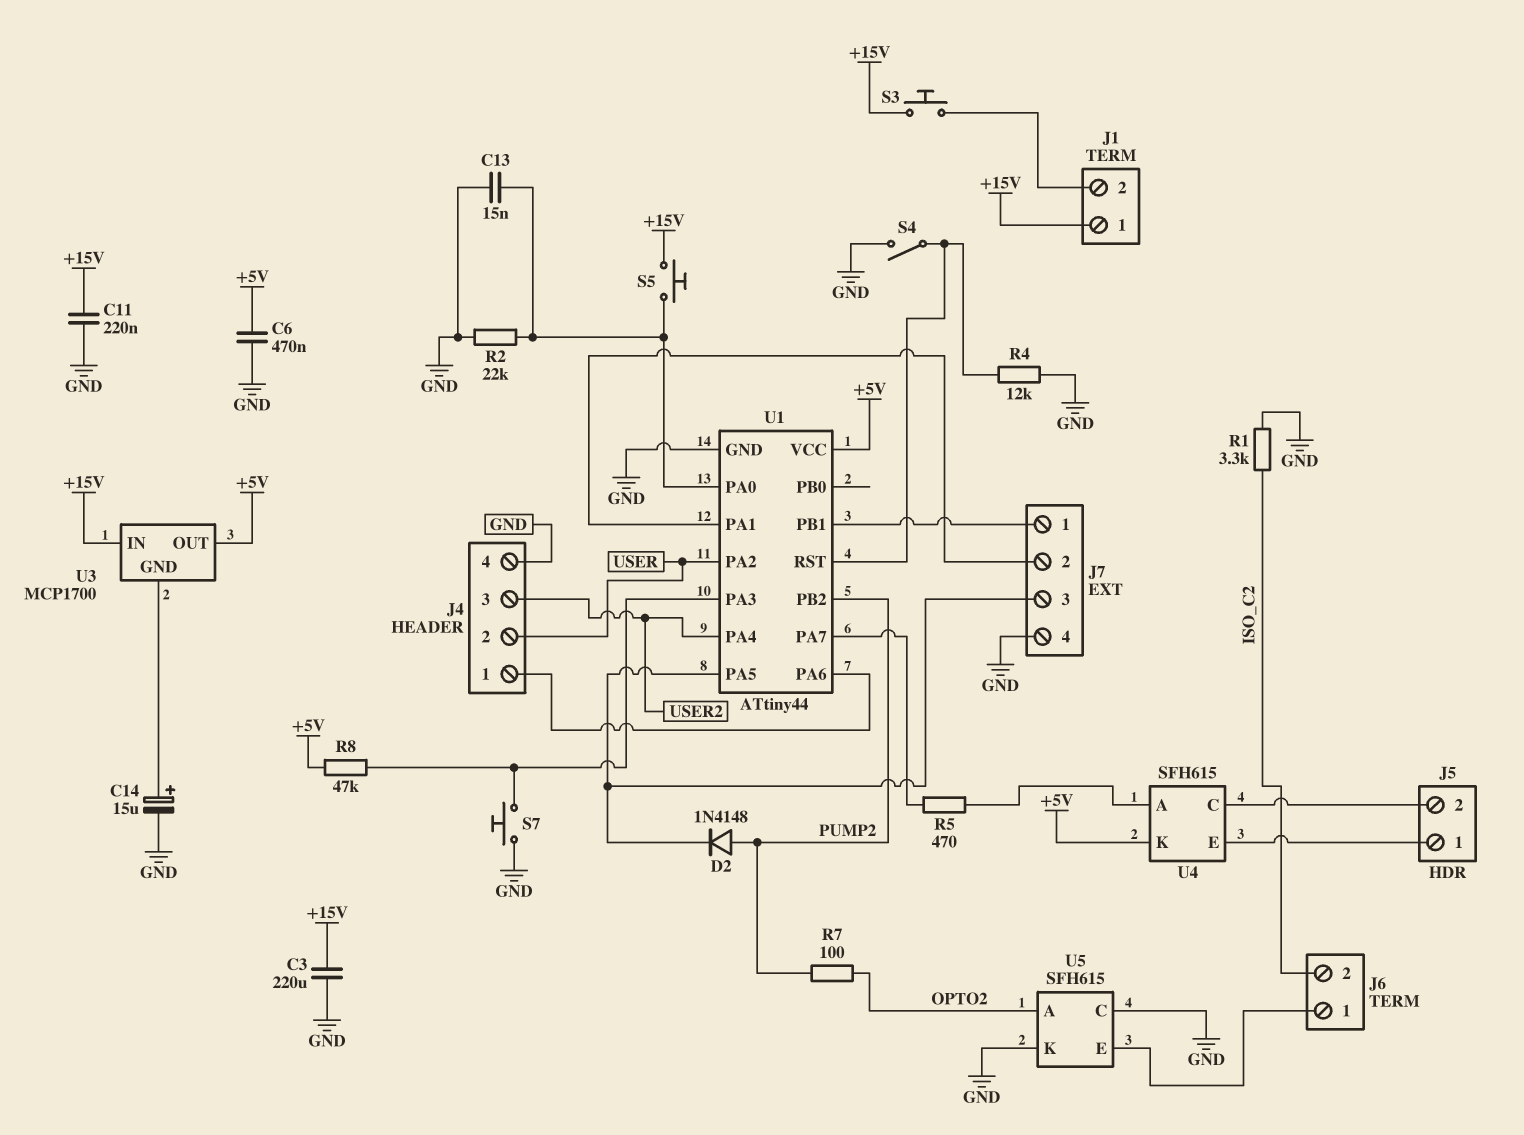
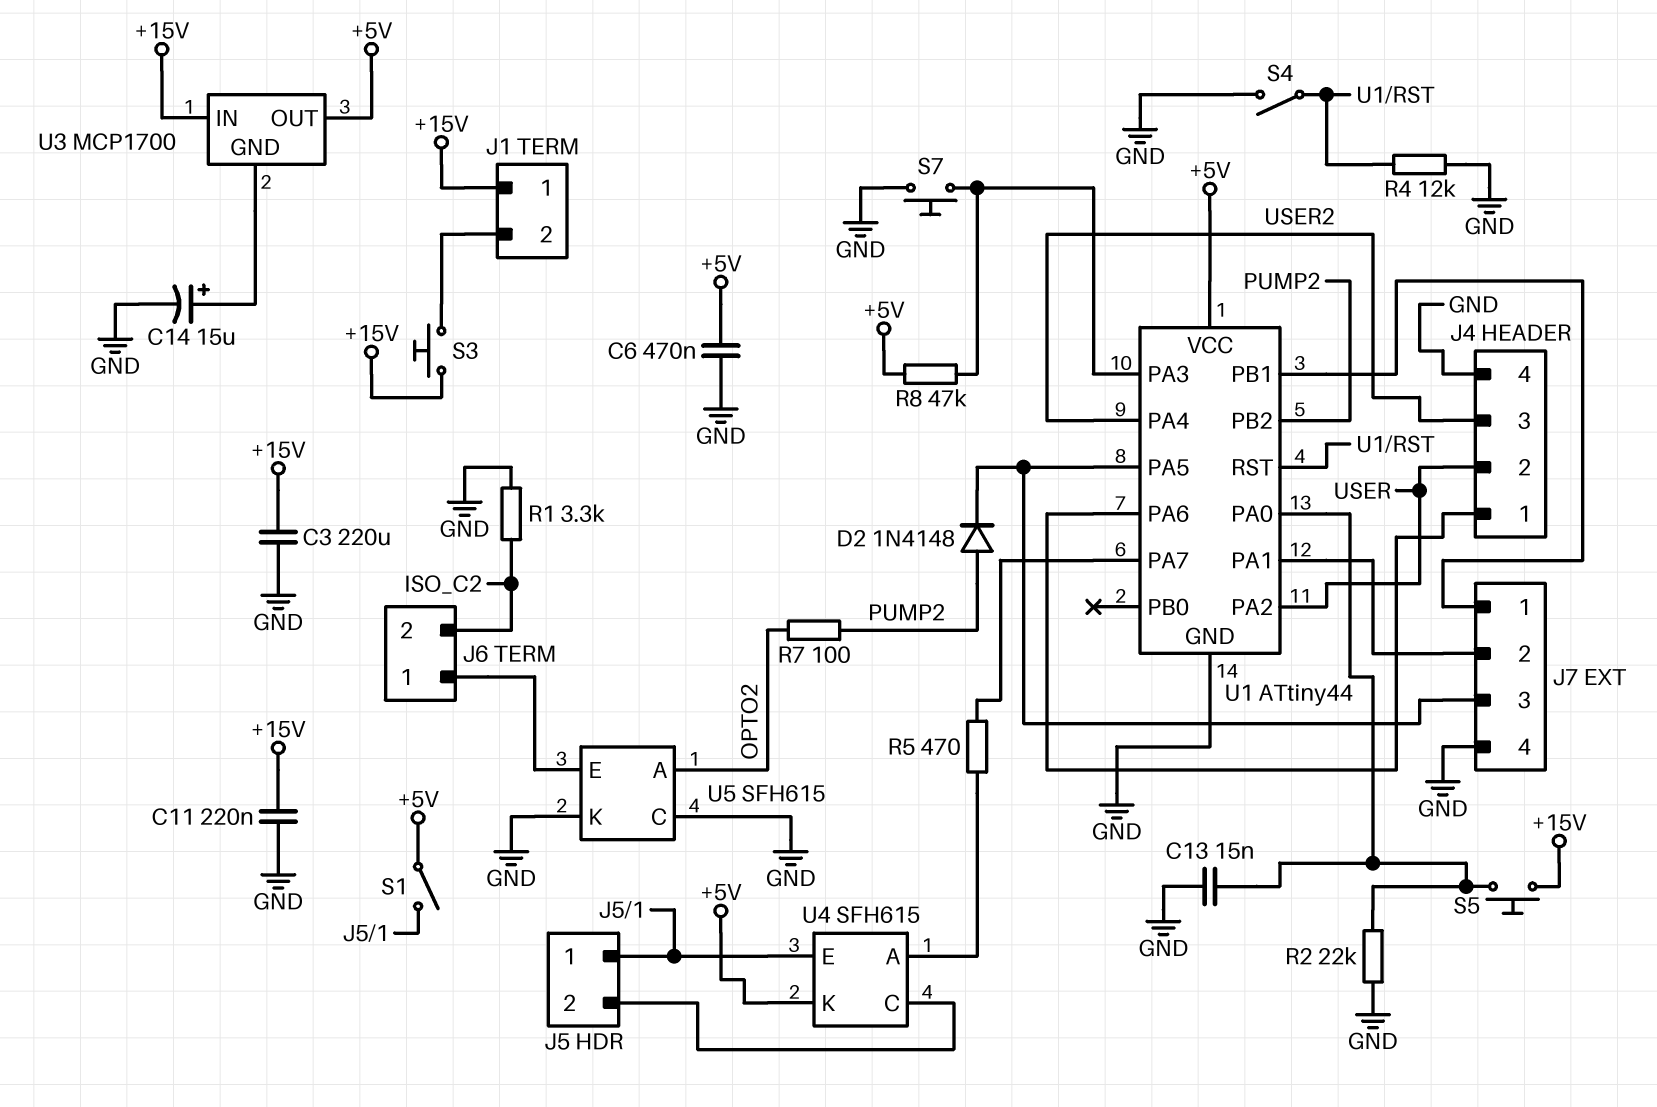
S1: none -> switch (+5V, J5/1)

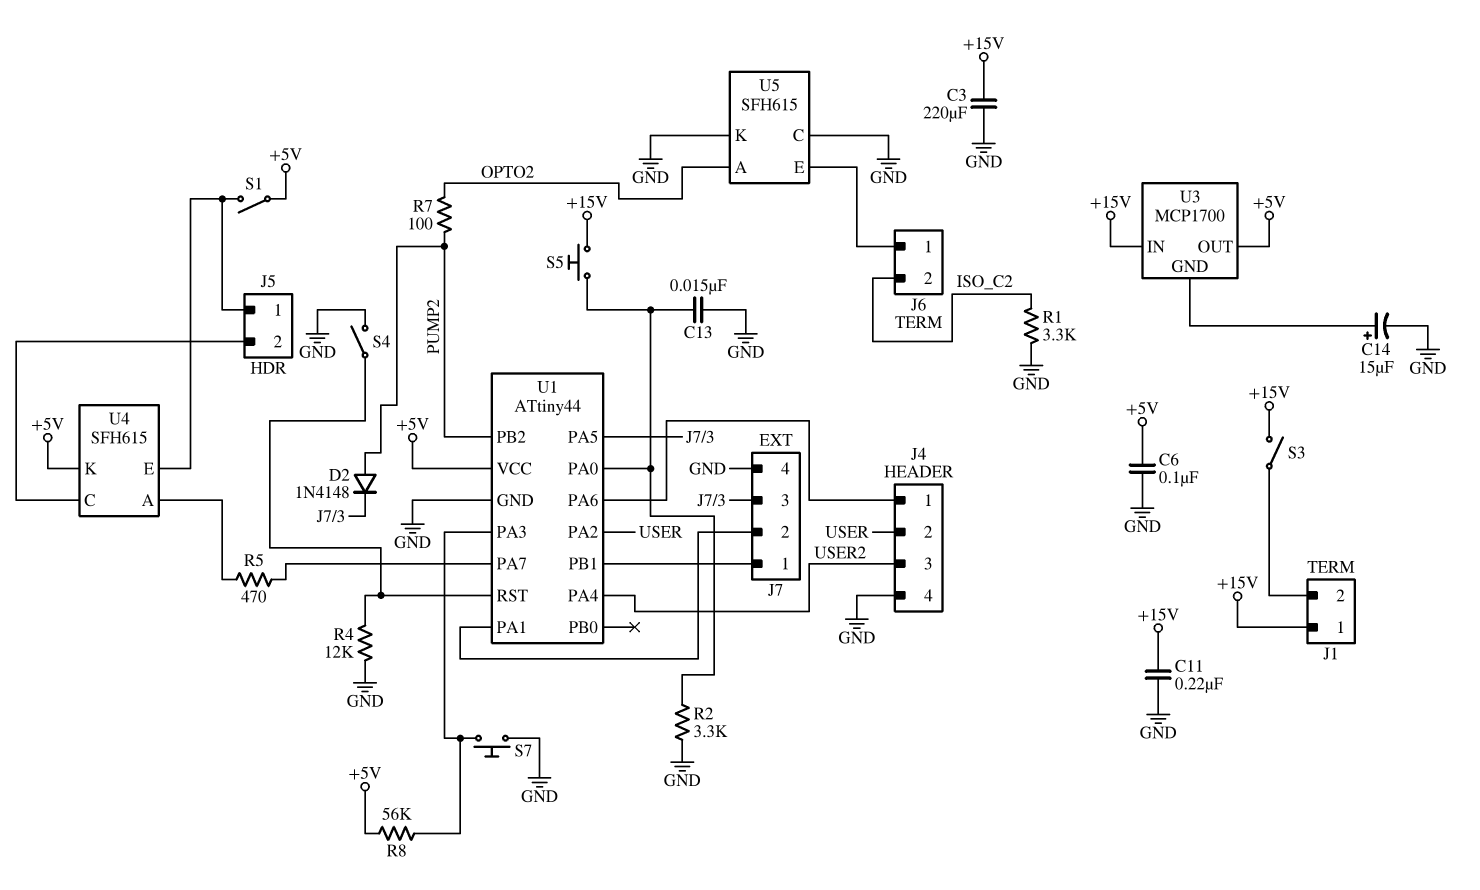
C6: 470nF (+5V, GND) -> 100nF (+5V, GND)
R2: 22k (GND, U1/PA0) -> 3.3k (GND, U1/PA0)
R8: 47k (+5V, U1/PA3) -> 56k (+5V, U1/PA3)
S3: button (+15V, J1/2) -> switch (+15V, J1/2)

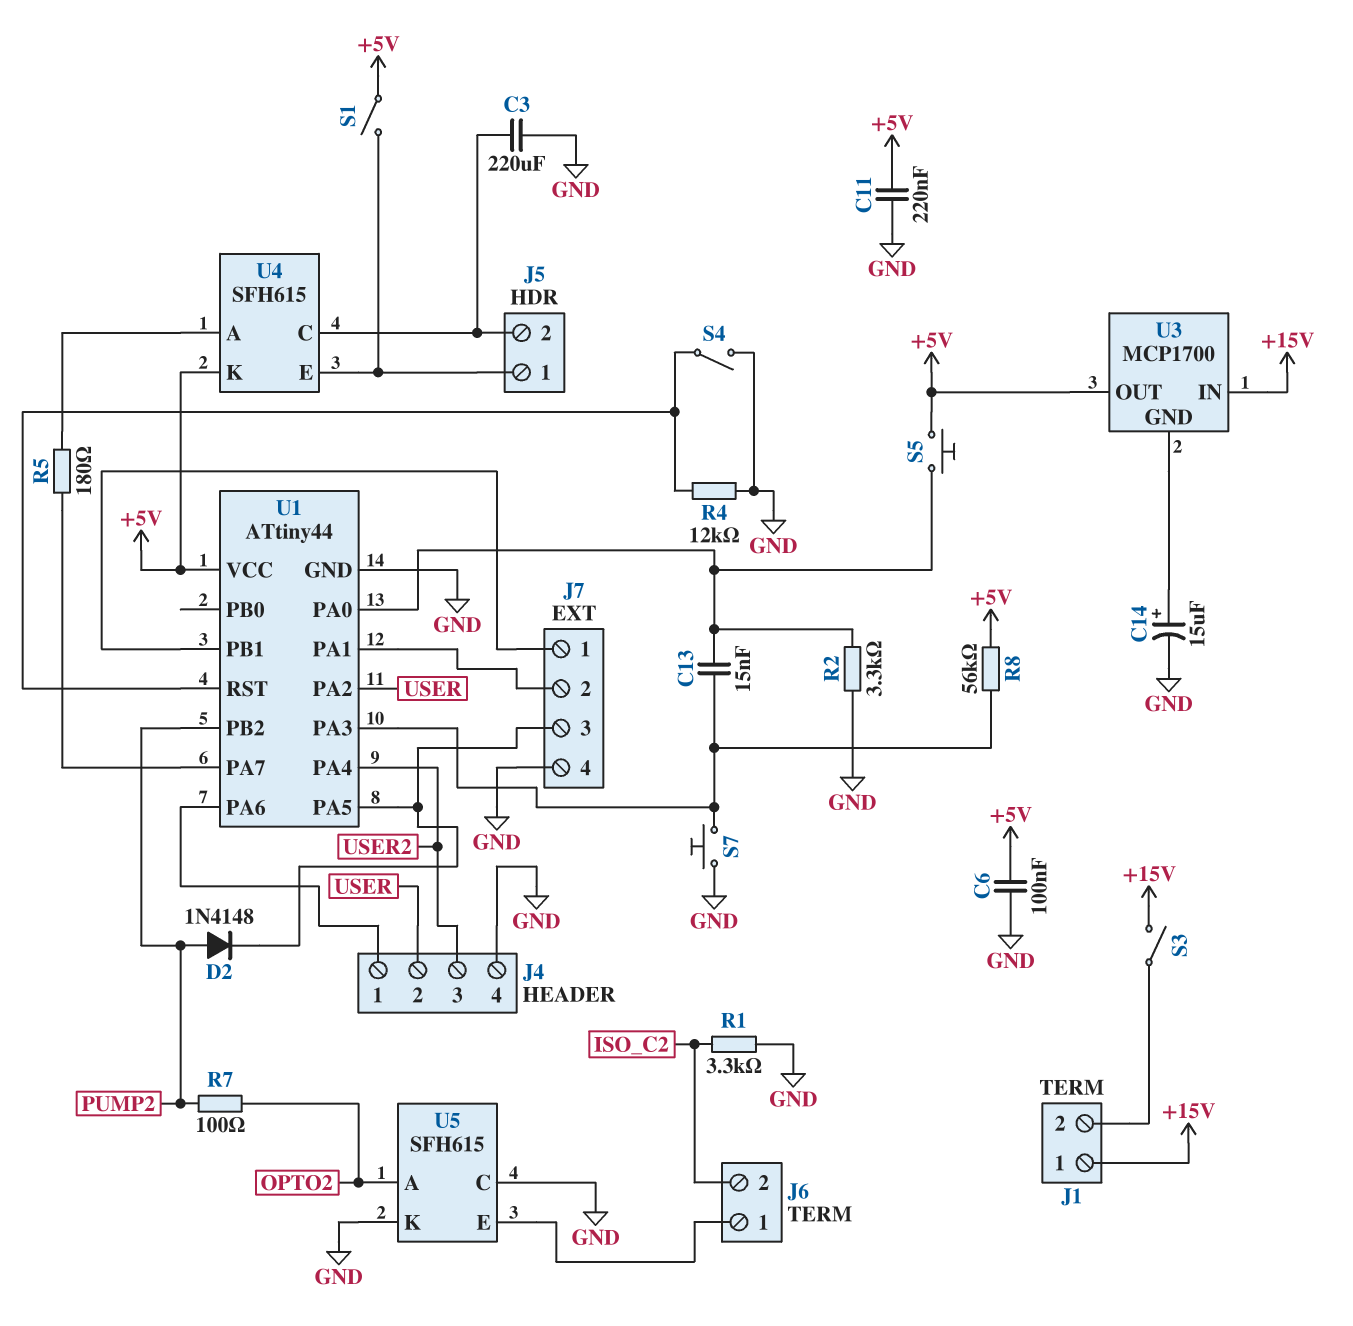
C3: 220uF (+15V, GND) -> 220uF (GND, J5/2)
C11: 220nF (+15V, GND) -> 220nF (+5V, GND)
C13: 15nF (GND, U1/PA0) -> 15nF (U1/PA0, U1/PA3)
R5: 470 (U1/PA7, U4/A) -> 180 (U1/PA7, U4/A)
S5: button (+15V, U1/PA0) -> button (+5V, U1/PA0)

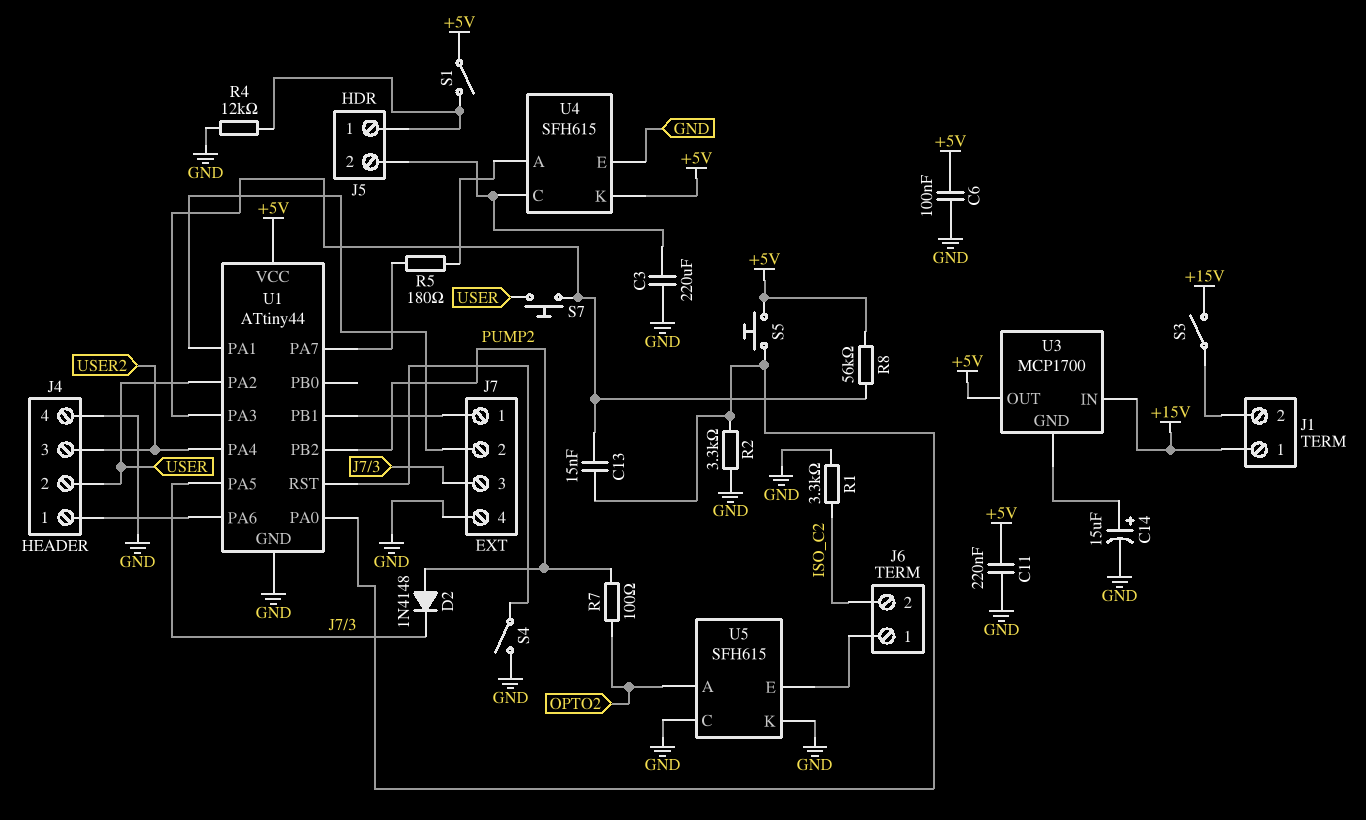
R4: 12k (GND, U1/RST) -> 12k (GND, J5/1)
S7: button (GND, U1/PA3) -> button (U1/PA3, USER)
U4 pin E: J5/1 -> GND

